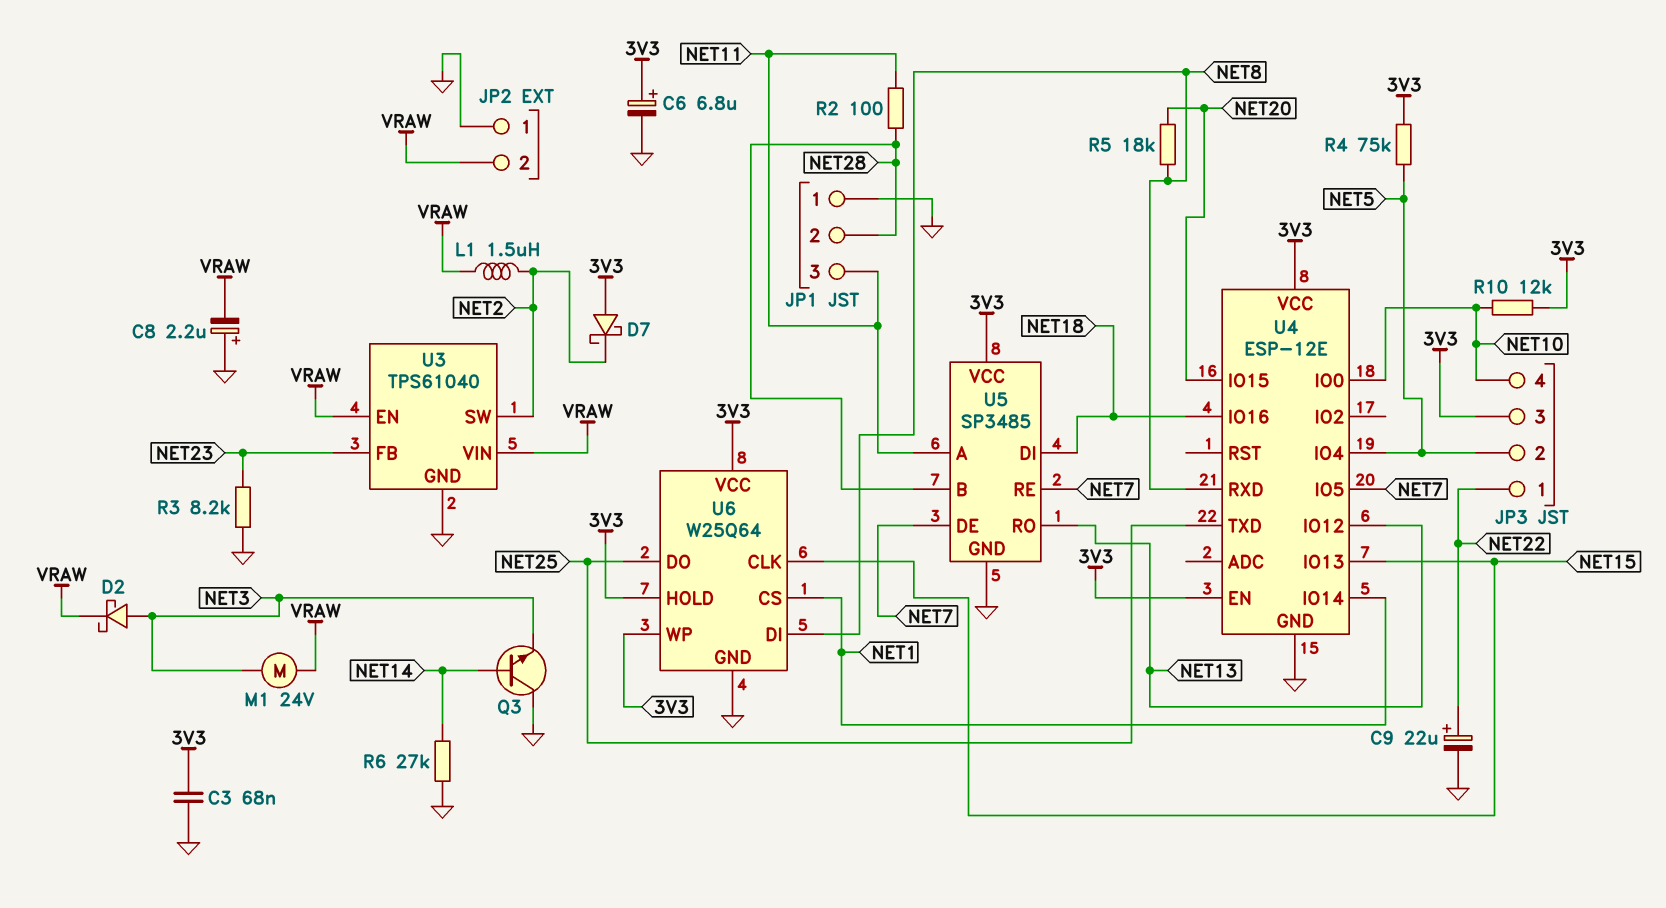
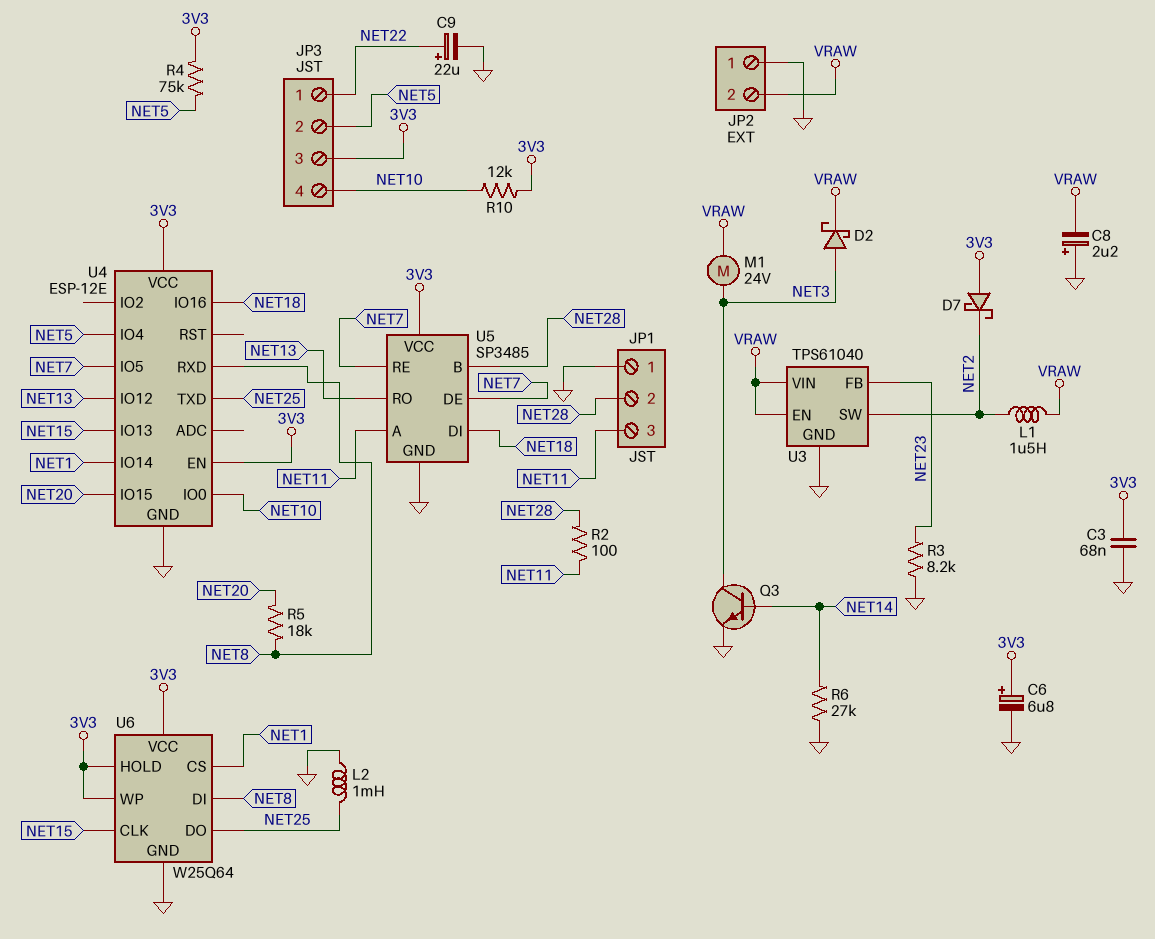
L2: none -> 1mH (GND, NET25)
Q3: NPN (B NET14, C GND, E NET3) -> NPN (B NET14, C NET3, E GND)

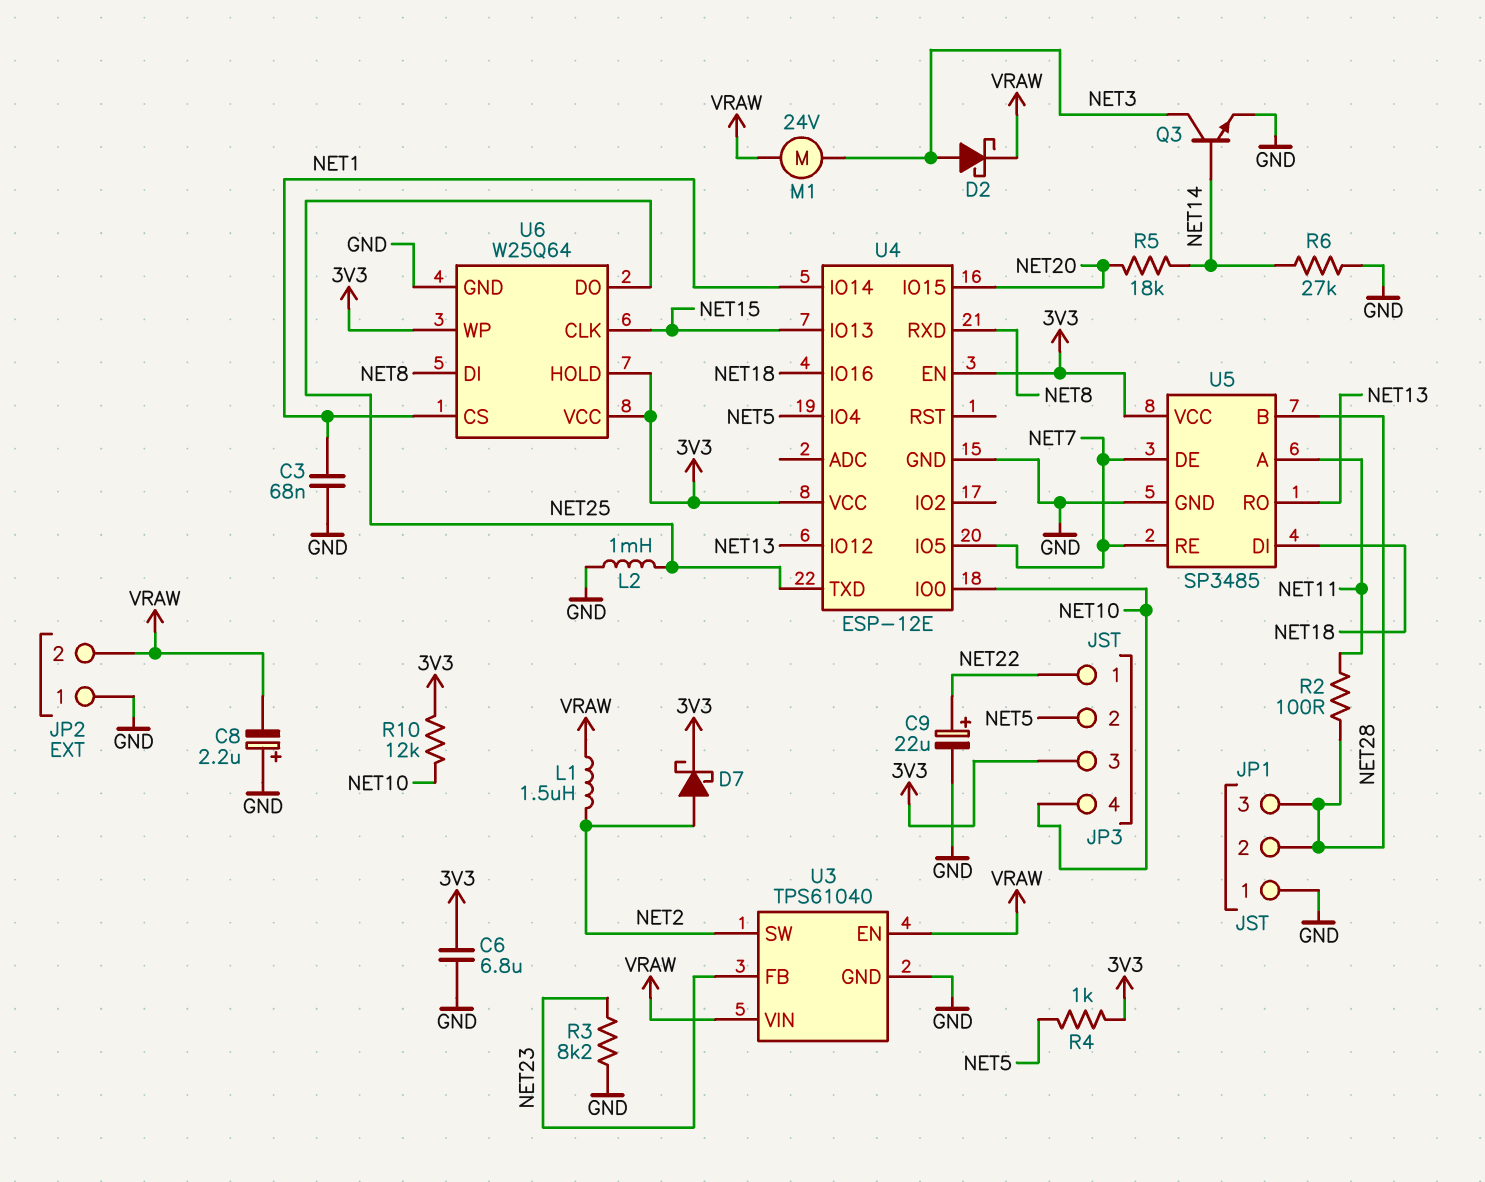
C3: 68nF (3V3, GND) -> 68nF (GND, NET1)
C6: 6.8uF (plus 3V3, minus GND) -> 6.8uF (3V3, GND)
D7: schottky (A 3V3, K NET2) -> schottky (A NET2, K 3V3)
JP1 pin 3: NET11 -> NET28
R4: 75k (3V3, NET5) -> 1k (3V3, NET5)
R5: 18k (NET8, NET20) -> 18k (NET14, NET20)

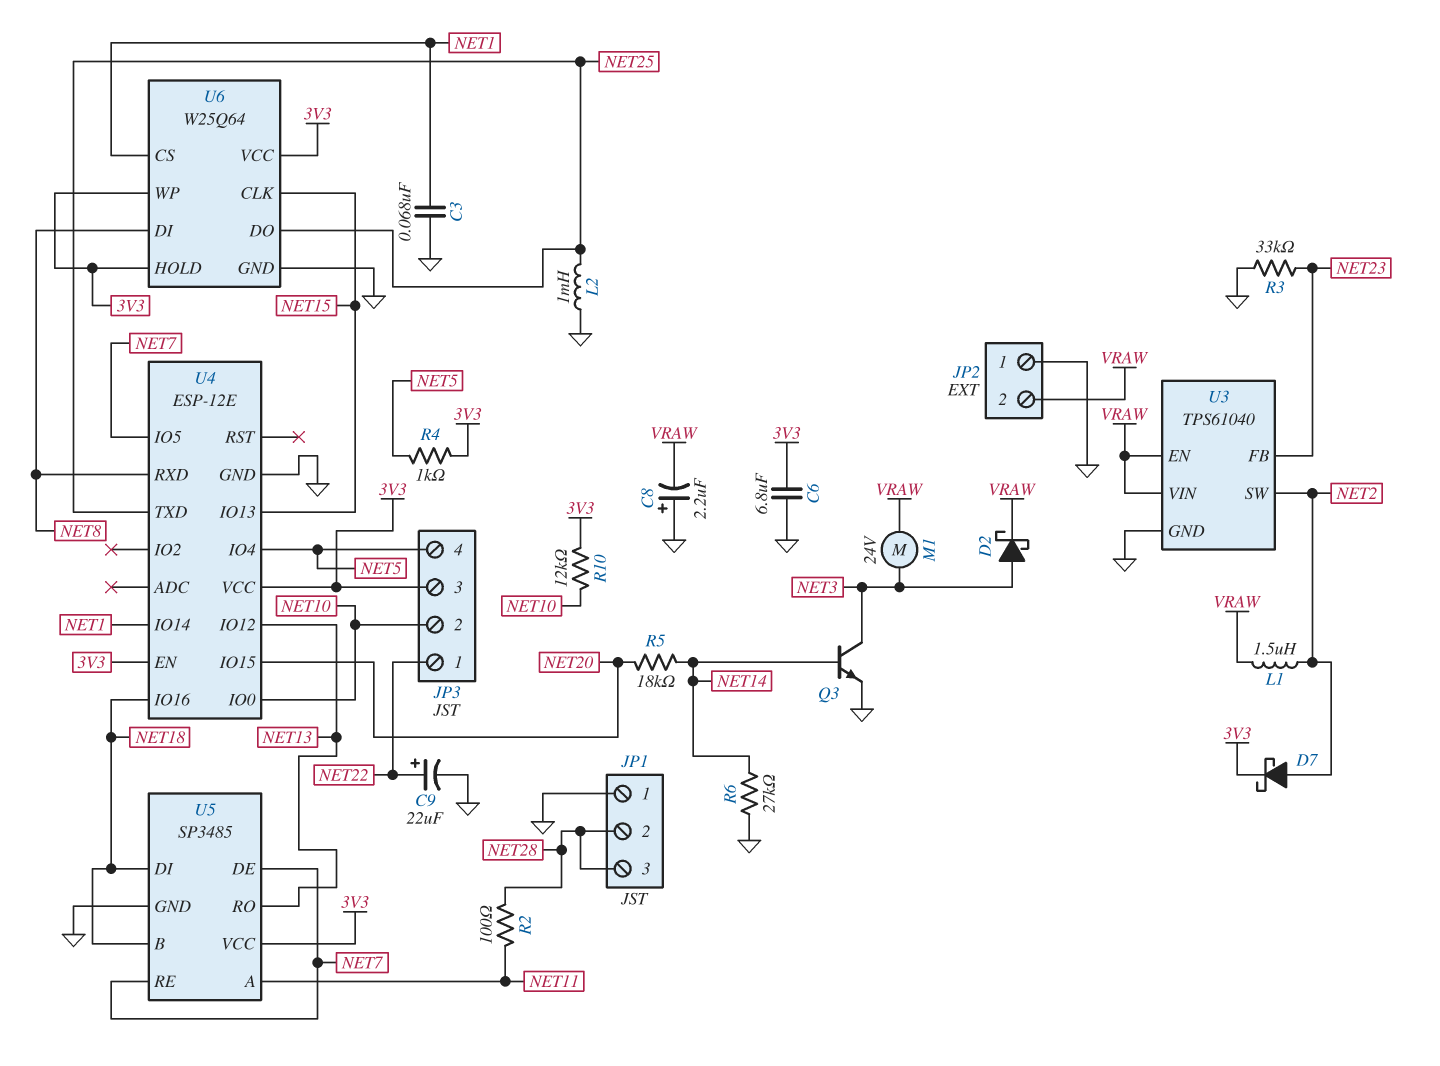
JP3 pin 2: NET5 -> NET10
JP3 pin 4: NET10 -> NET5
R3: 8.2k (GND, NET23) -> 33k (GND, NET23)
U5 pin B: NET28 -> NET18

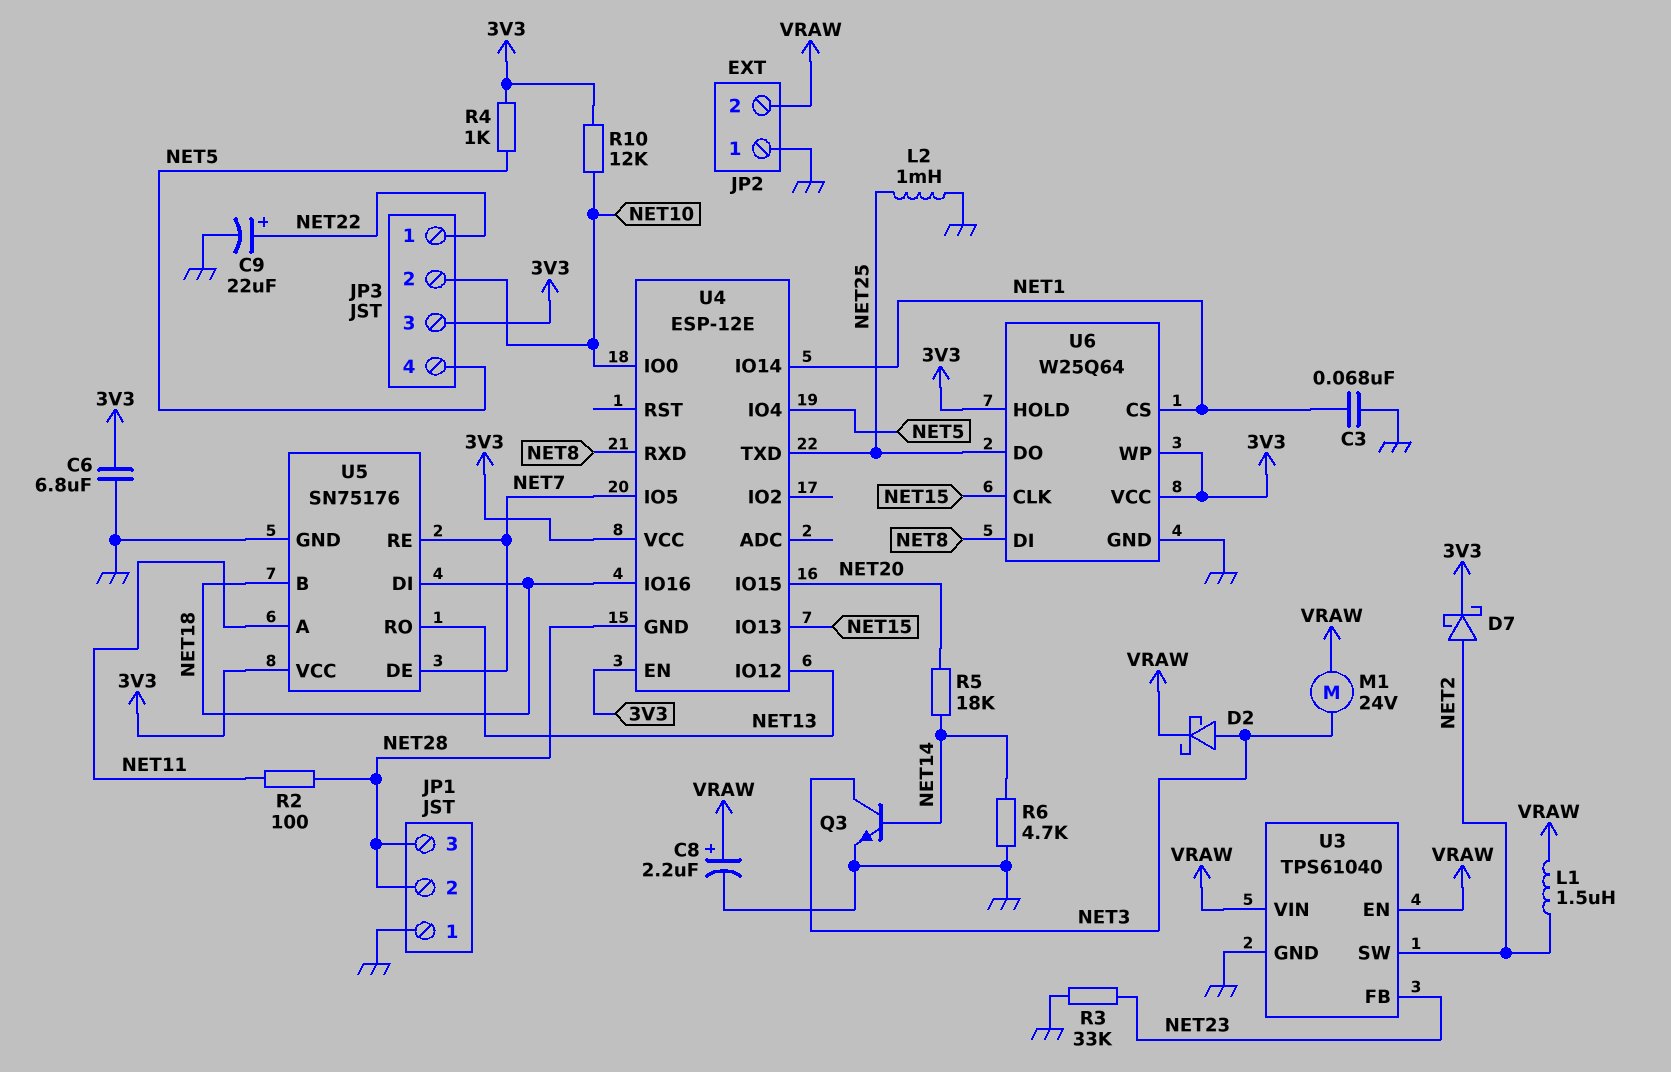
C8: 2.2uF (plus GND, minus VRAW) -> 2.2uF (plus VRAW, minus GND)
R6: 27k (GND, NET14) -> 4.7k (GND, NET14)
U4 pin GND: GND -> NET28
U5: SP3485 -> SN75176

